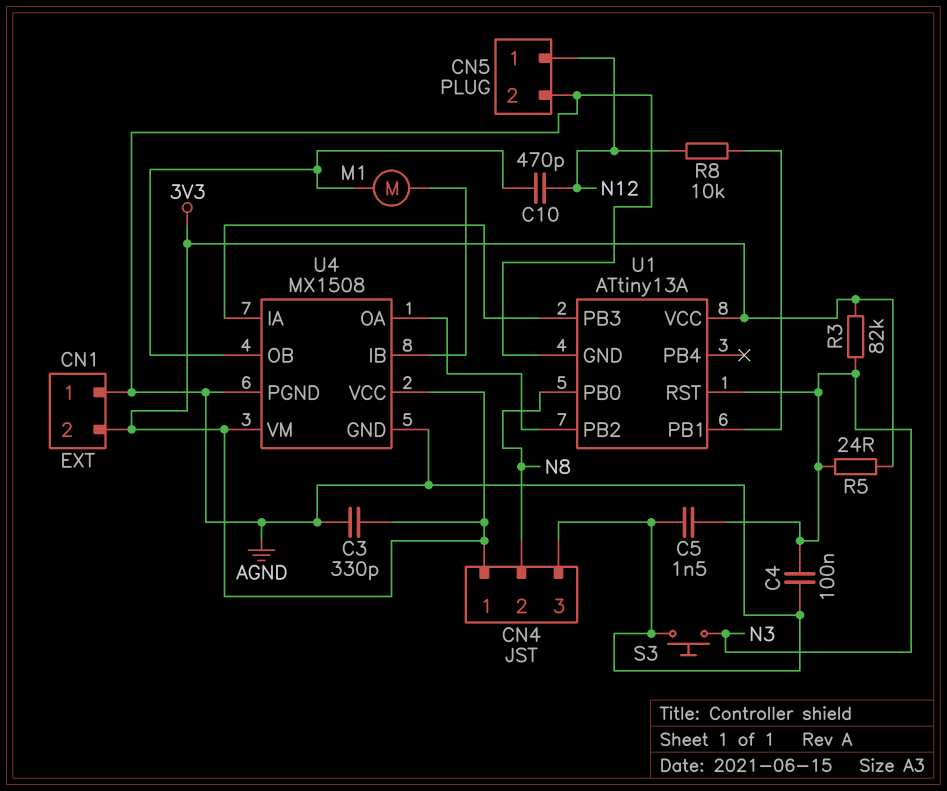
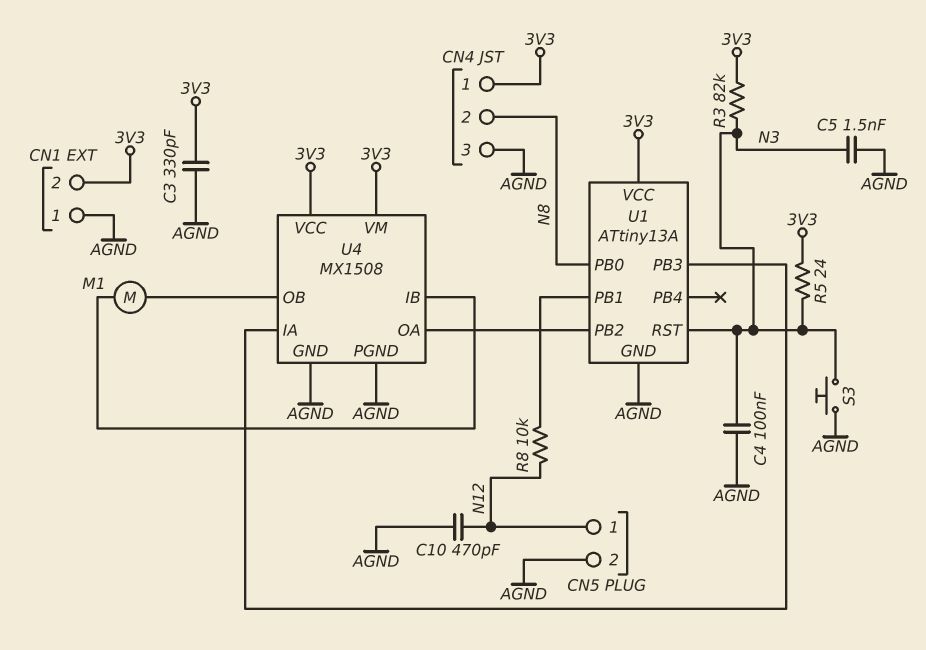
C10: 470pF (N12, U4/OB) -> 470pF (AGND, N12)

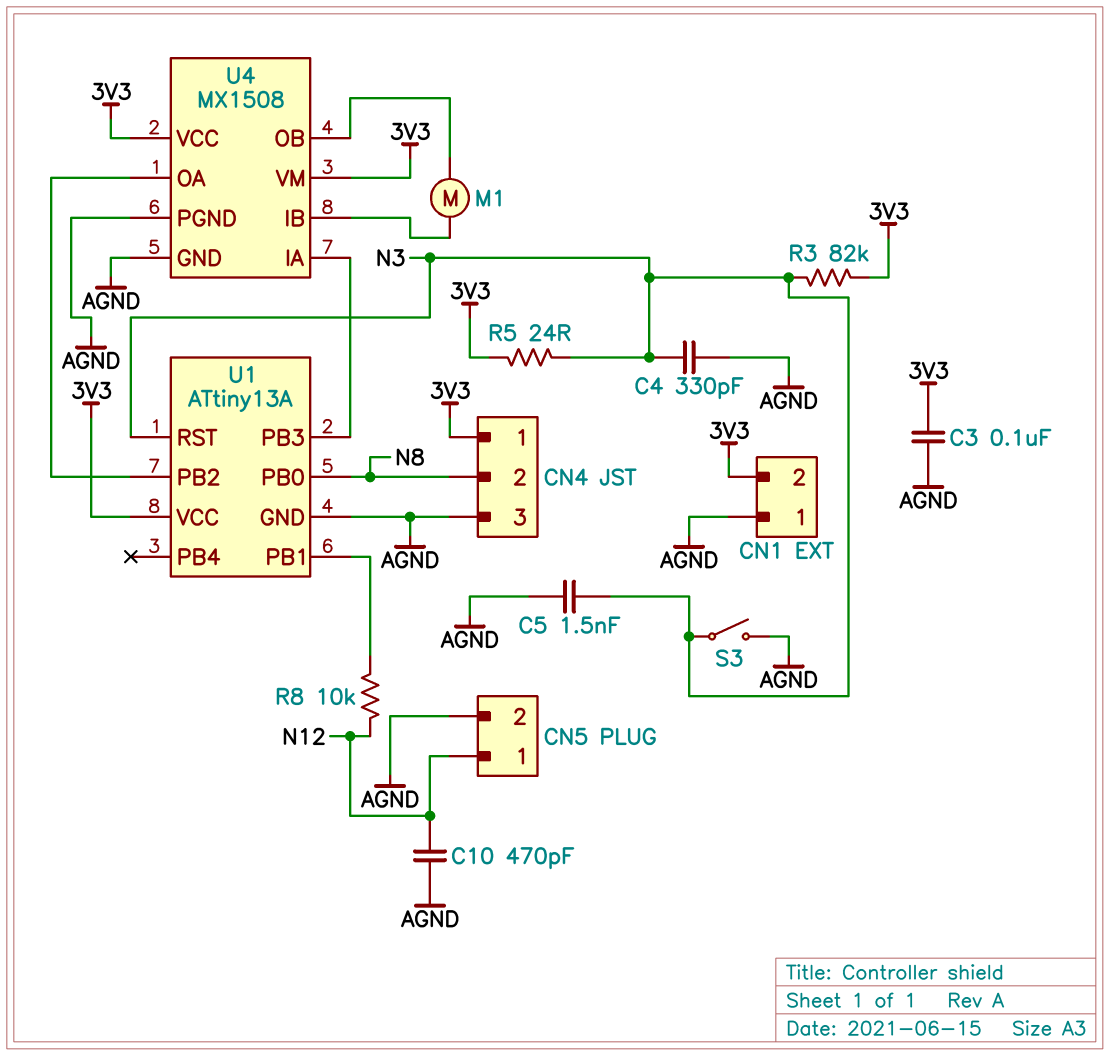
C3: 330pF (3V3, AGND) -> 100nF (3V3, AGND)
C4: 100nF (AGND, N3) -> 330pF (AGND, N3)
S3: button (AGND, N3) -> switch (AGND, N3)

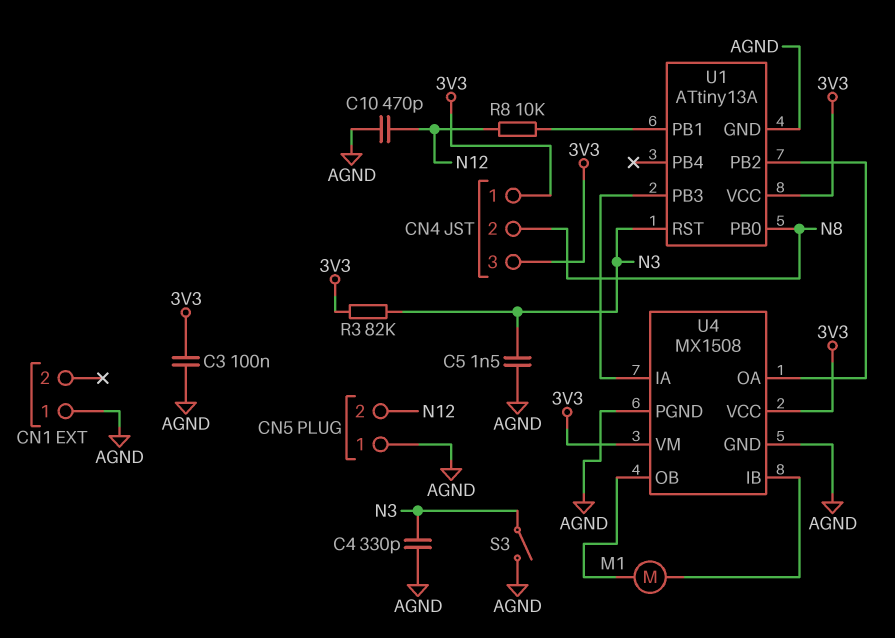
CN1 pin 2: 3V3 -> none
CN4 pin 3: AGND -> 3V3
CN5 pin 1: N12 -> AGND
CN5 pin 2: AGND -> N12
R5: 24 (3V3, N3) -> none

